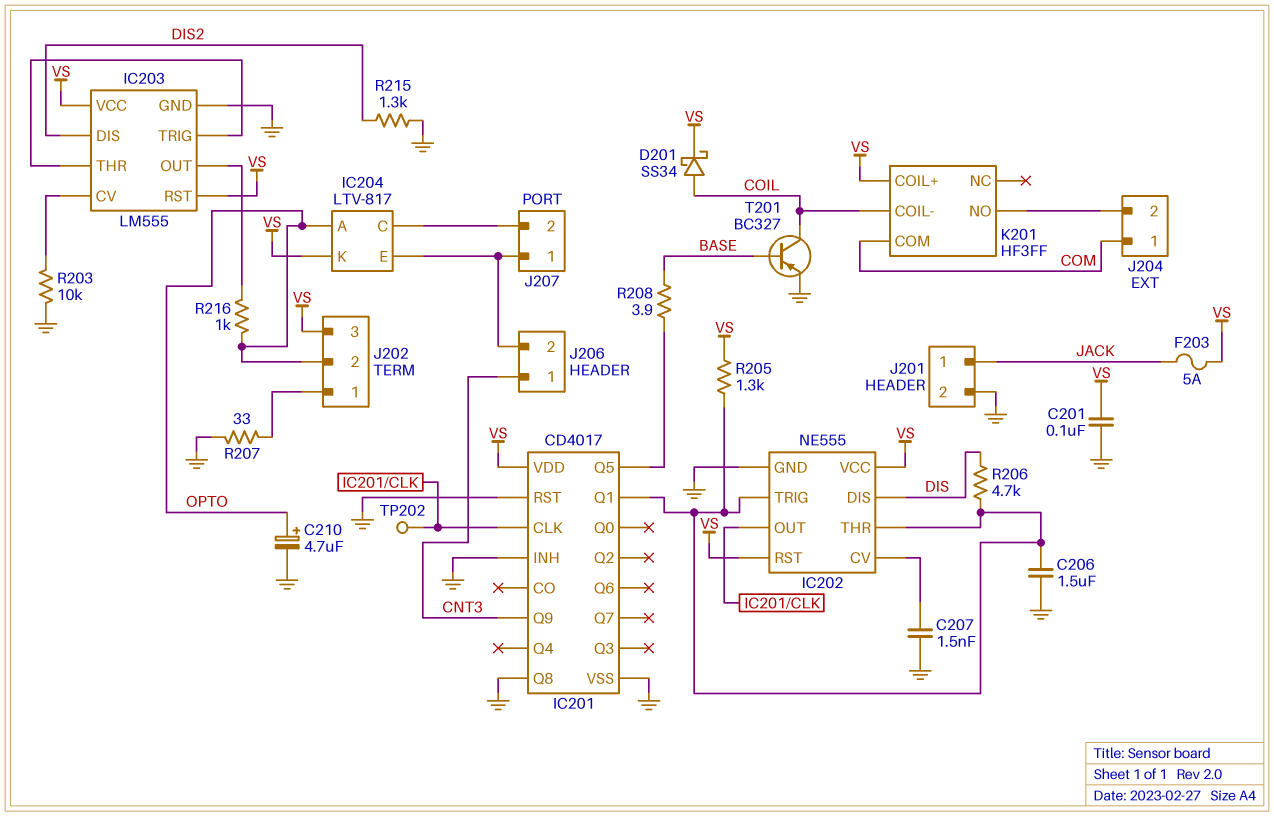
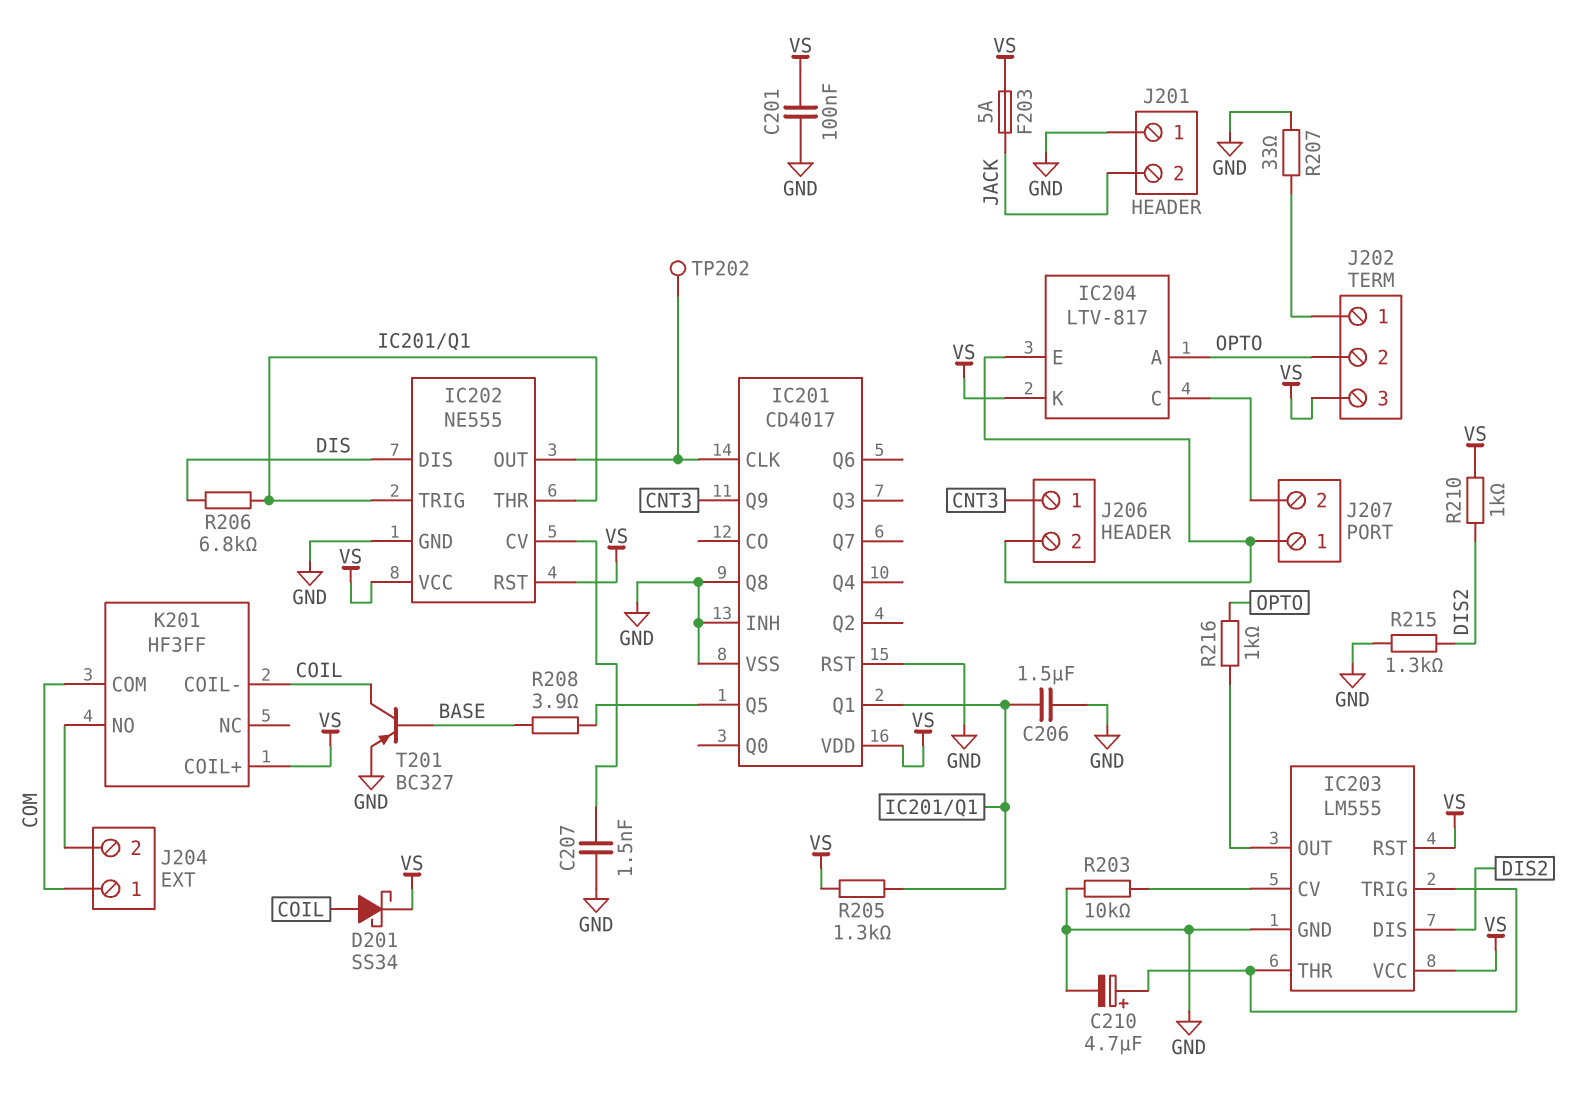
C210: 4.7uF (plus OPTO, minus GND) -> 4.7uF (plus IC203/THR, minus GND)
J201 pin 1: JACK -> GND
J201 pin 2: GND -> JACK
R206: 4.7k (DIS, IC201/Q1) -> 6.8k (DIS, IC201/Q1)
R210: none -> 1k (DIS2, VS)

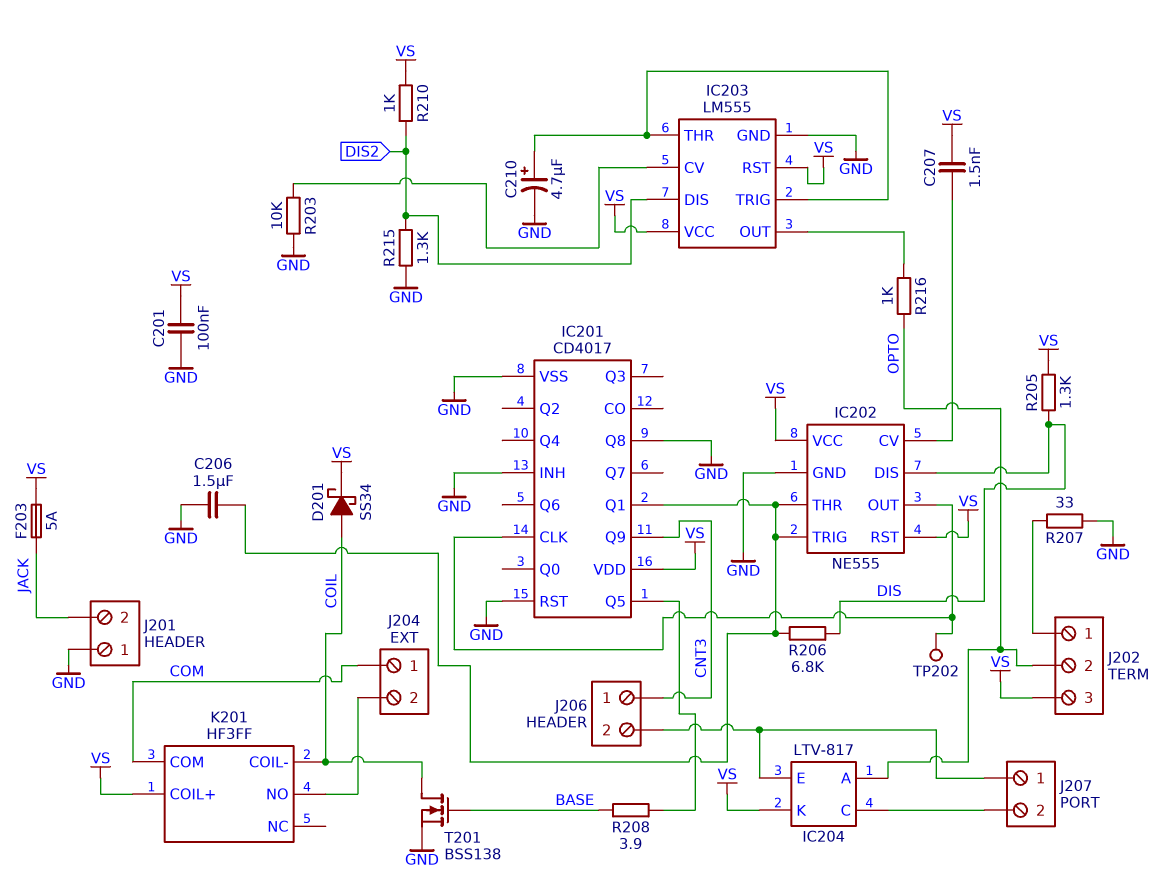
C207: 1.5nF (GND, IC202/CV) -> 1.5nF (IC202/CV, VS)
R205: 1.3k (IC201/Q1, VS) -> 1.3k (DIS, VS)
T201: PNP BC327 (B BASE, C COIL, E GND) -> NMOS BSS138 (G BASE, D COIL, S GND)

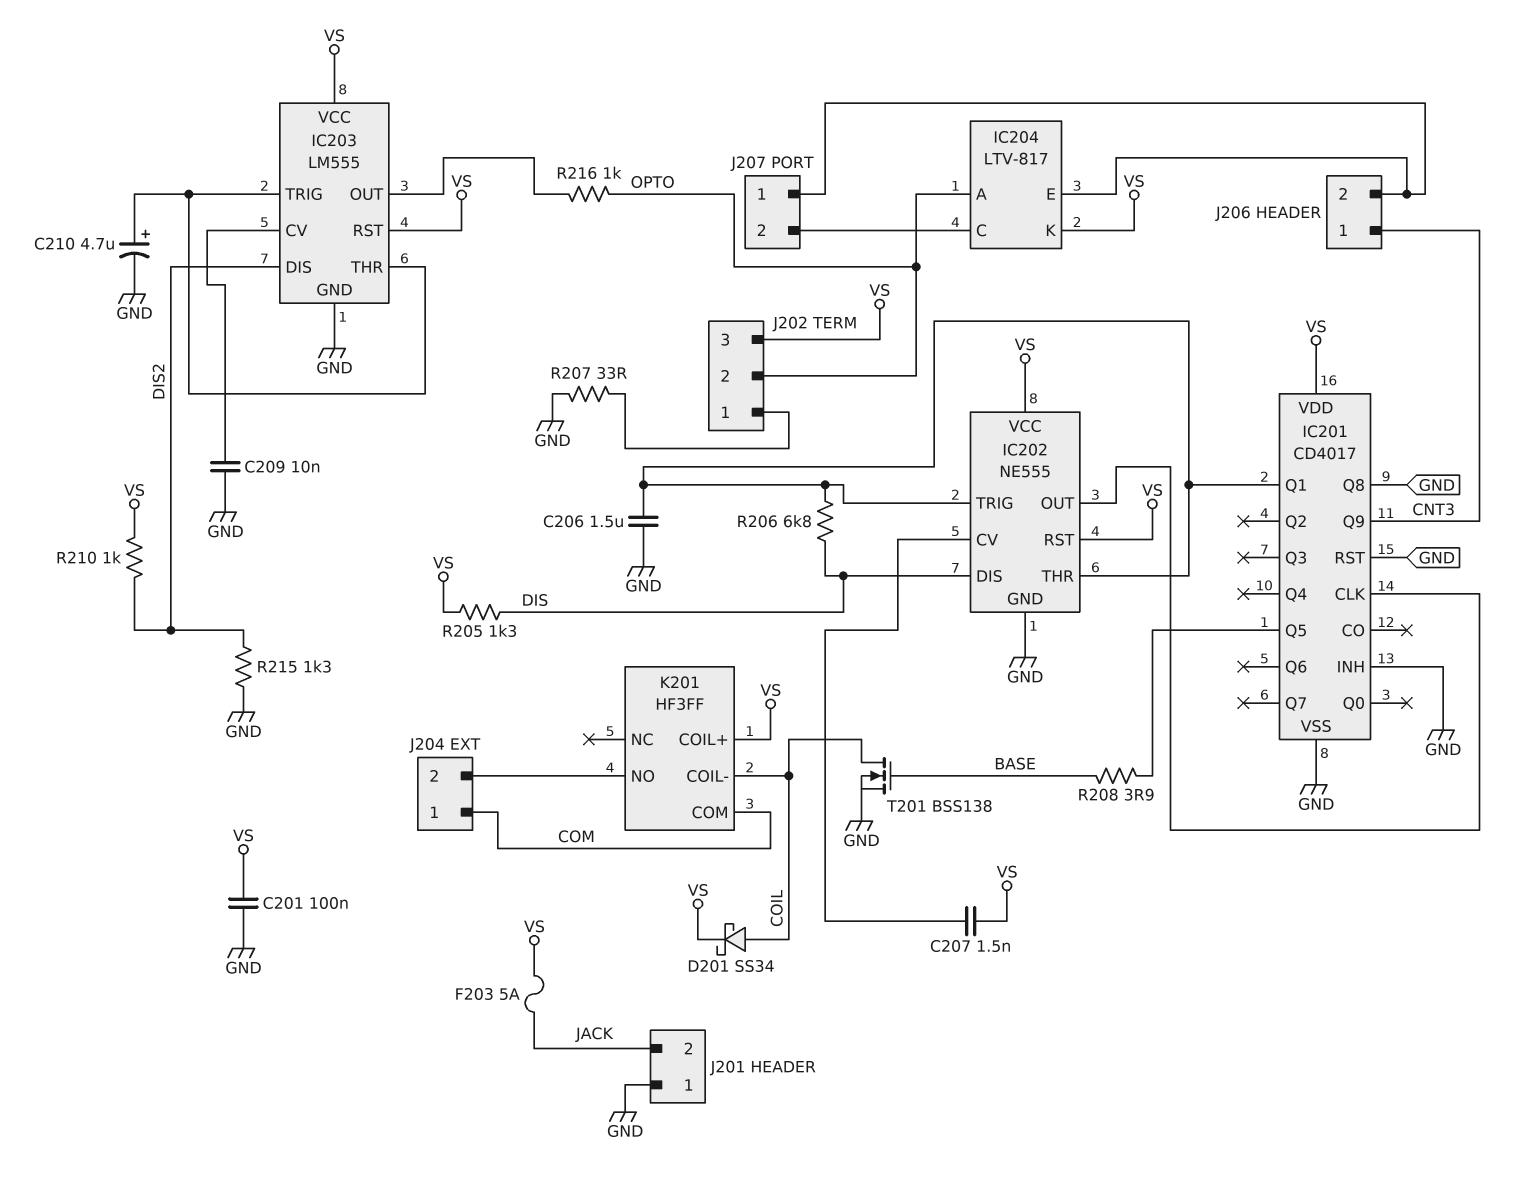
C209: none -> 10nF (GND, IC203/CV)
R203: 10k (GND, IC203/CV) -> none
TP202: test point (IC201/CLK) -> none

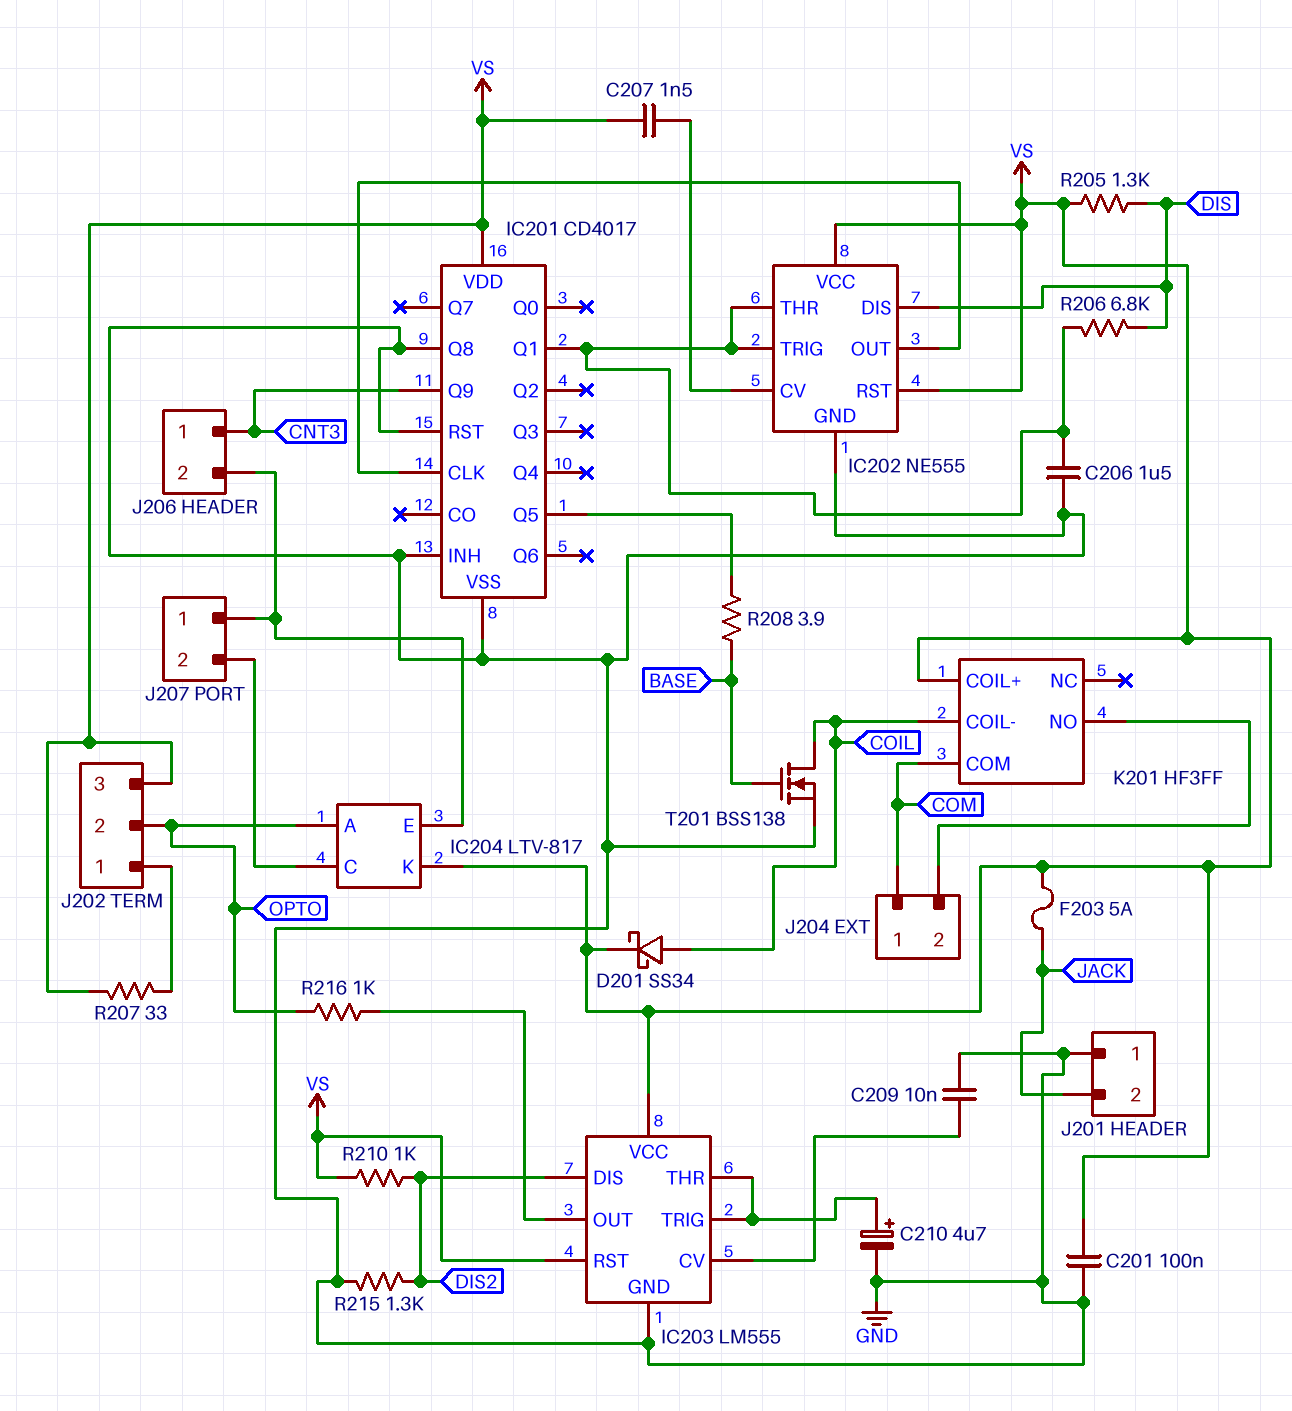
R207: 33 (GND, J202/1) -> 33 (J202/1, VS)

